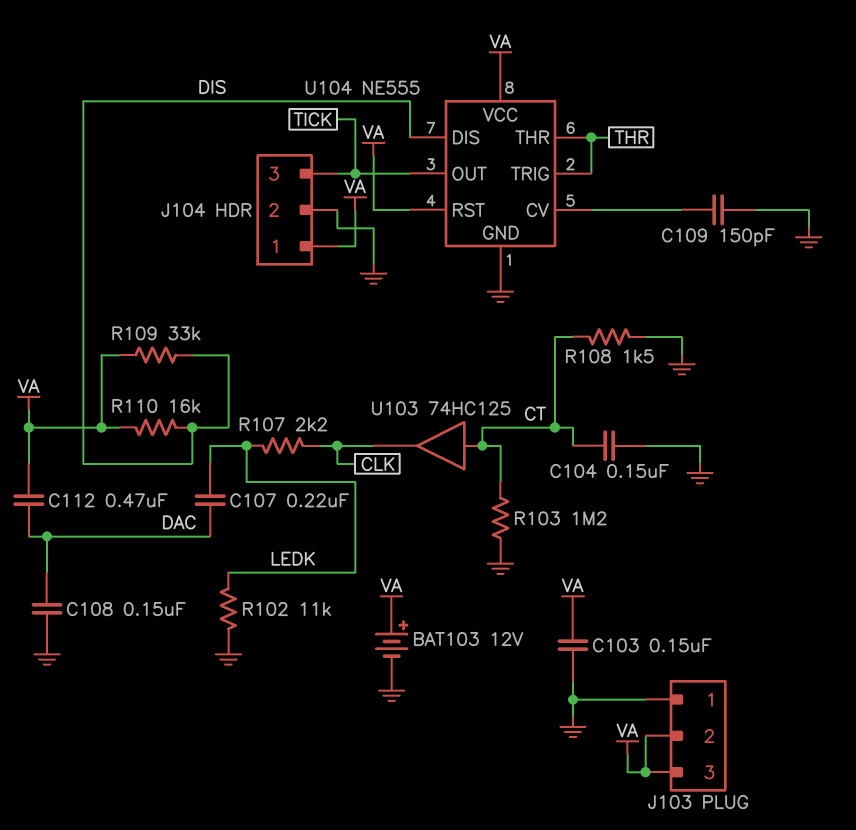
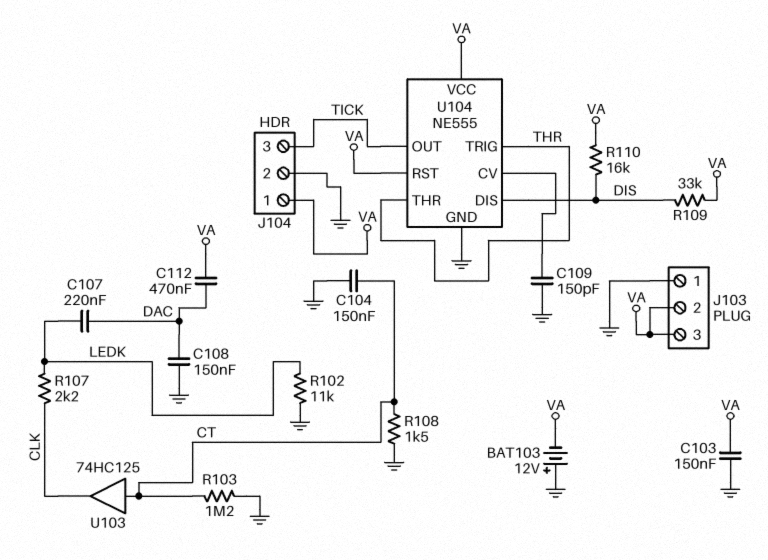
BAT103: 12V (plus VA, minus GND) -> 12V (plus GND, minus VA)

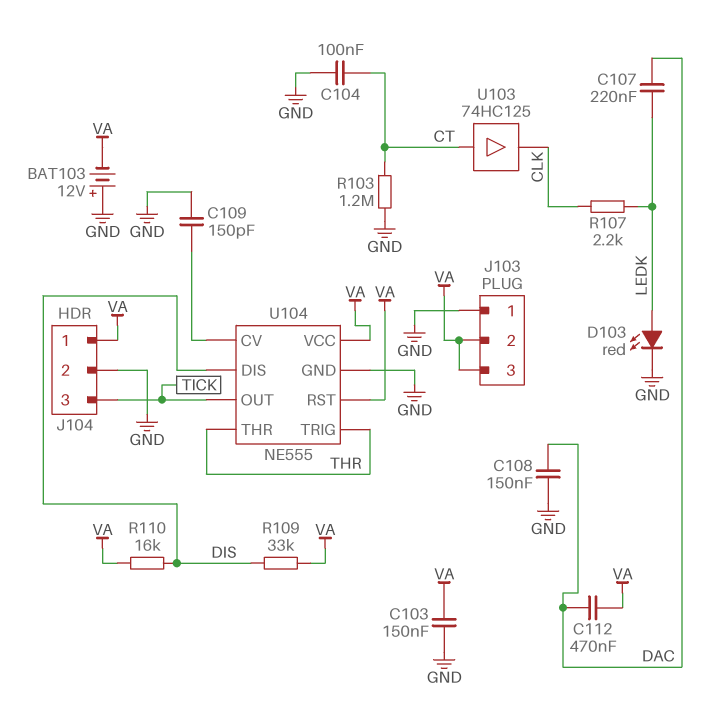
C104: 150nF (CT, GND) -> 100nF (CT, GND)
D103: none -> LED red (A LEDK, K GND)
R102: 11k (GND, LEDK) -> none
R108: 1.5k (CT, GND) -> none

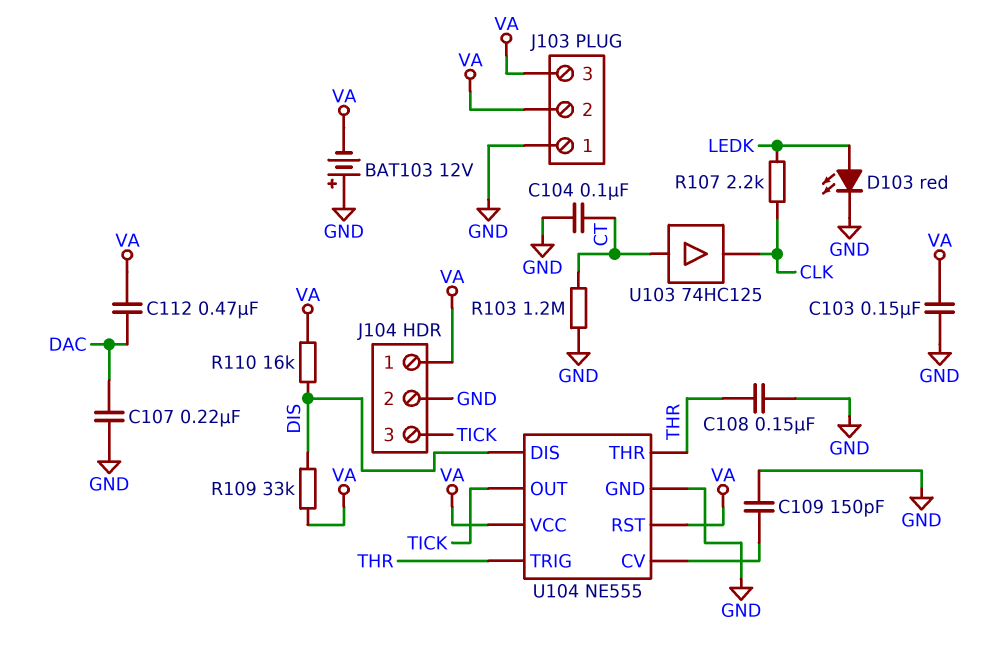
C107: 220nF (DAC, LEDK) -> 220nF (DAC, GND)
C108: 150nF (DAC, GND) -> 150nF (GND, THR)

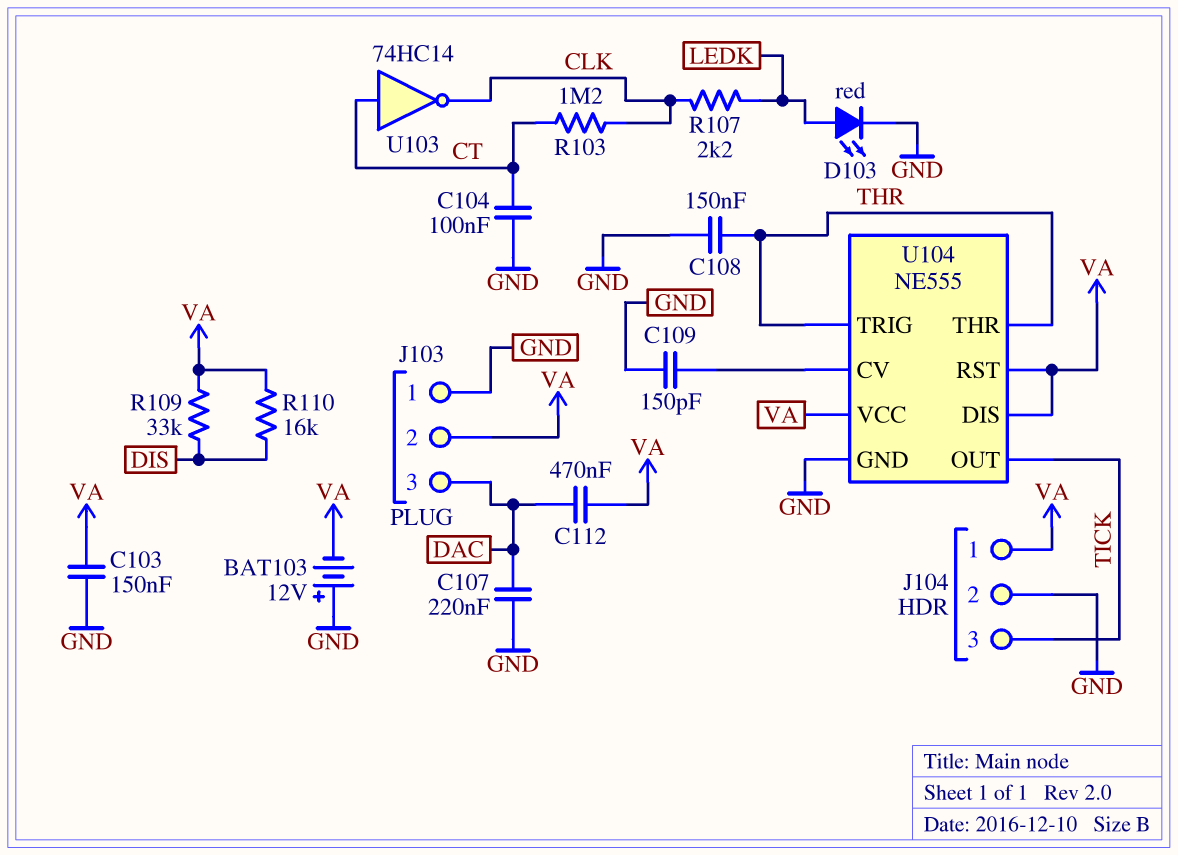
J103 pin 3: VA -> DAC
R103: 1.2M (CT, GND) -> 1.2M (CLK, CT)
U103: buffer 74HC125 (in CT, out CLK) -> NOT 74HC14 (in CT, out CLK)
U104 pin DIS: DIS -> VA

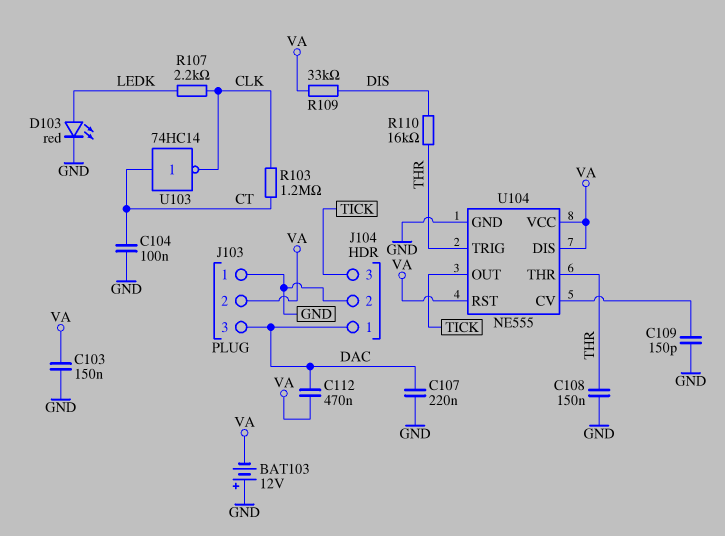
J104 pin 1: VA -> DAC
R110: 16k (DIS, VA) -> 16k (DIS, THR)

